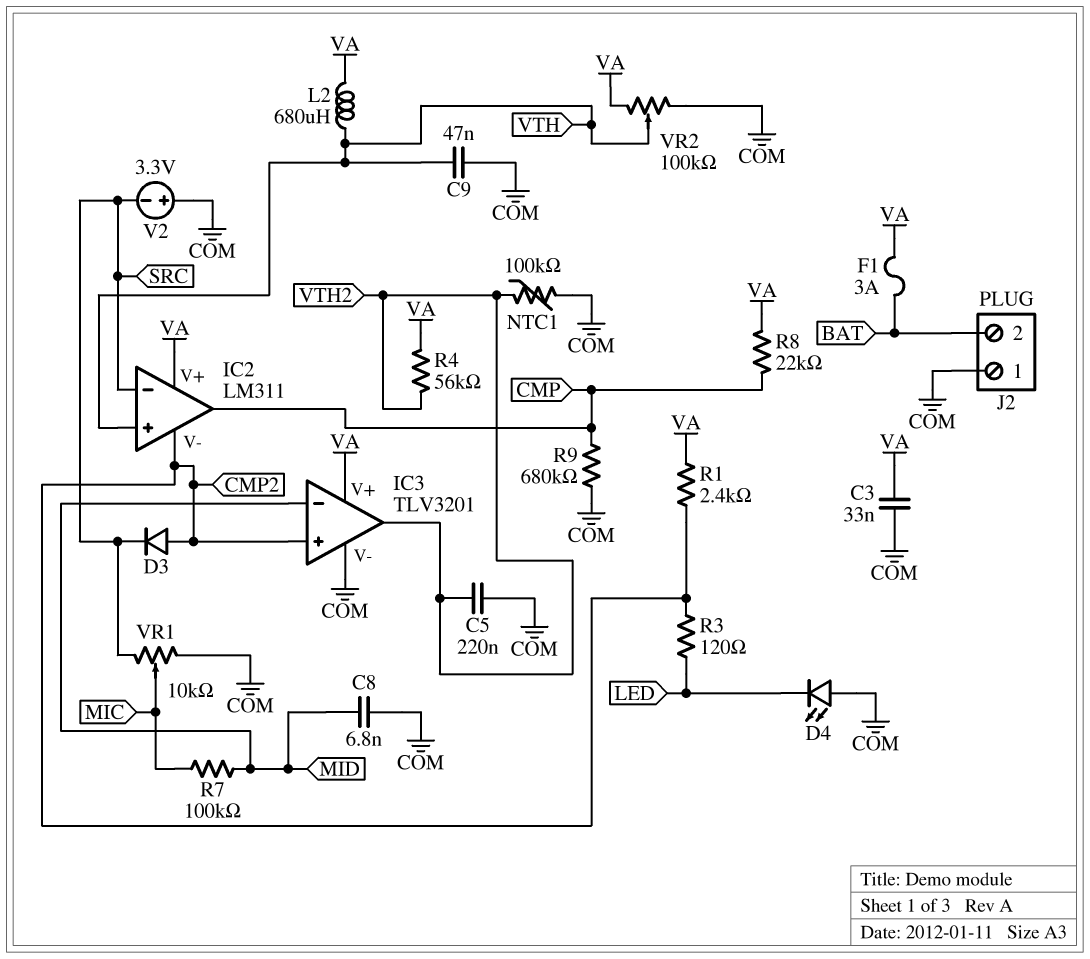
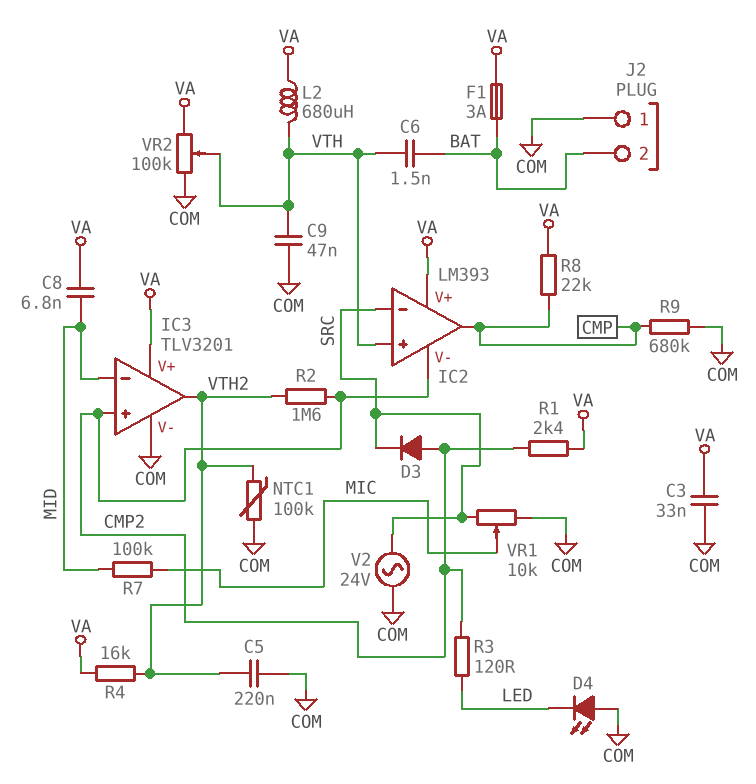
C6: none -> 1.5nF (BAT, VTH)
C8: 6.8nF (COM, MID) -> 6.8nF (MID, VA)
IC2: LM311 -> LM393
R2: none -> 1.6M (CMP2, VTH2)
R4: 56k (VA, VTH2) -> 16k (VA, VTH2)
V2: 3.3V (plus COM, minus SRC) -> AC 24V (COM, SRC)

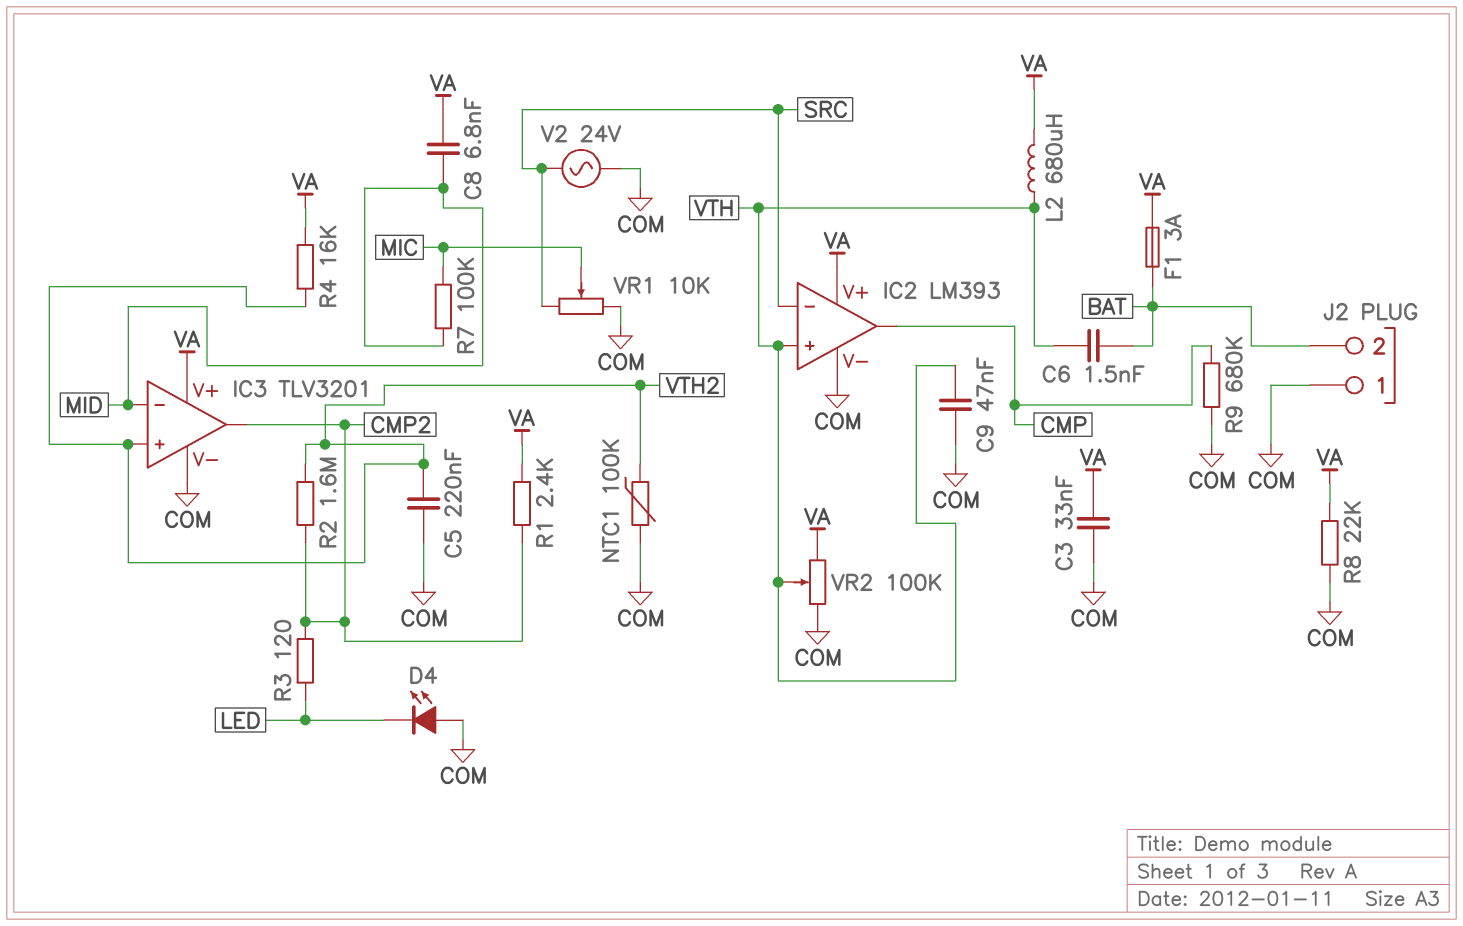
D3: diode (A CMP2, K SRC) -> none
IC2 pin V-: CMP2 -> COM
IC3 pin in+: CMP2 -> VTH2
IC3 pin out: VTH2 -> CMP2
R8: 22k (CMP, VA) -> 22k (COM, VA)

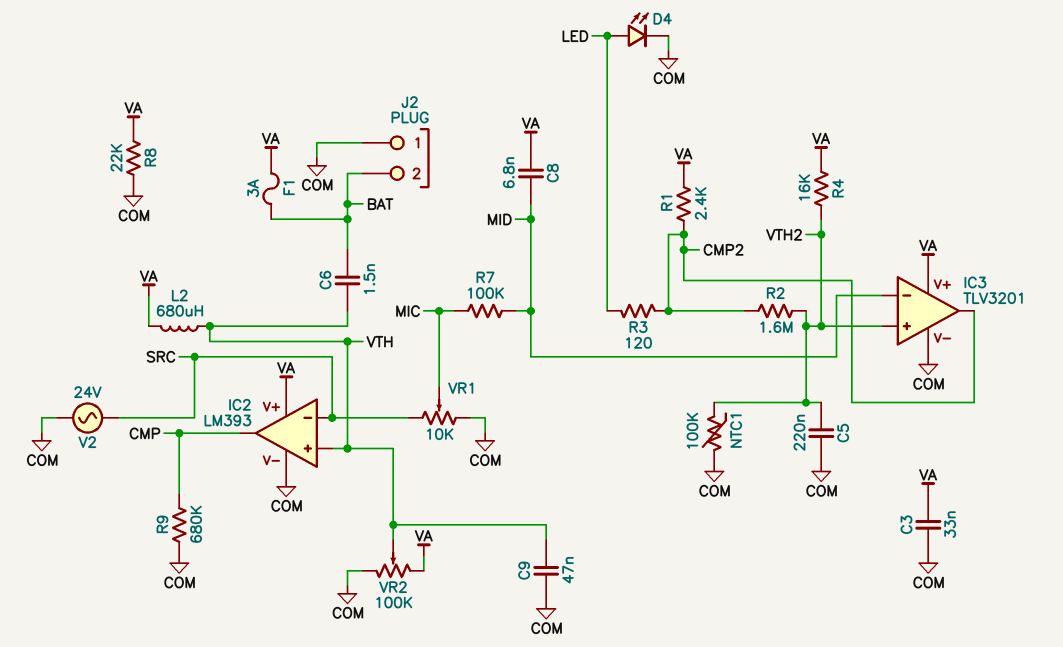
D4: LED (A COM, K LED) -> LED (A LED, K COM)

